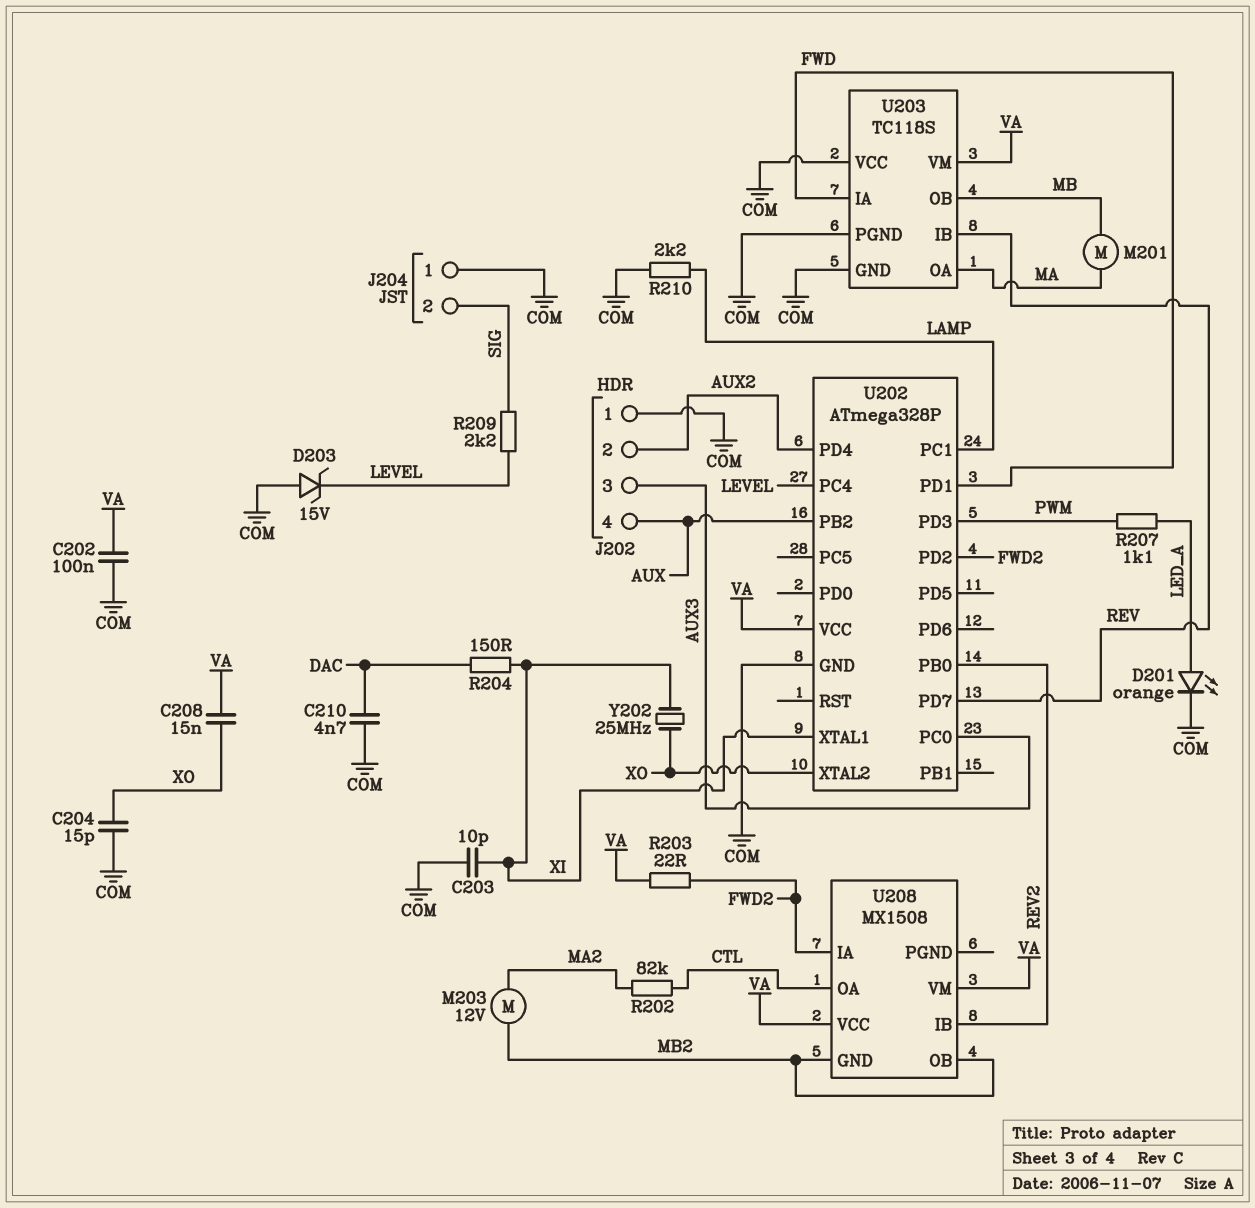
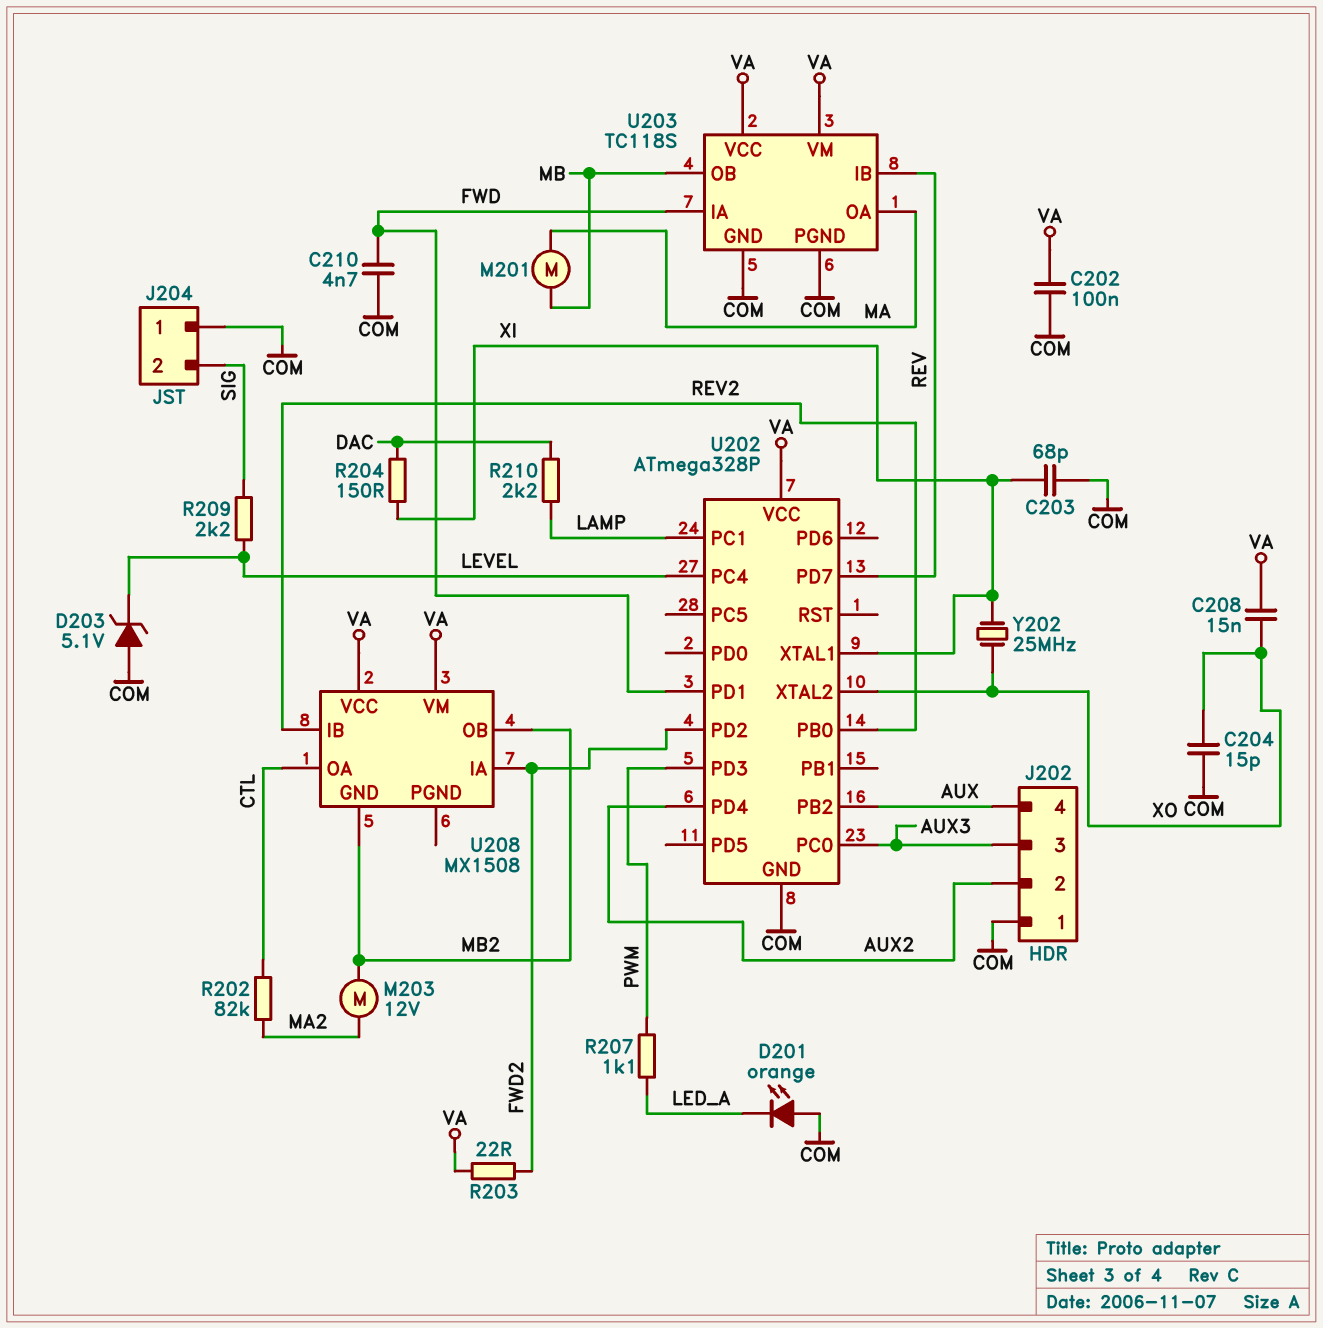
C203: 10pF (COM, XI) -> 68pF (COM, XI)
C210: 4.7nF (COM, DAC) -> 4.7nF (COM, FWD)
D201: LED orange (A LED_A, K COM) -> LED orange (A COM, K LED_A)
D203: zener 15V (A COM, K LEVEL) -> zener 5.1V (A COM, K LEVEL)
R210: 2.2k (COM, LAMP) -> 2.2k (DAC, LAMP)
U203 pin VCC: COM -> VA

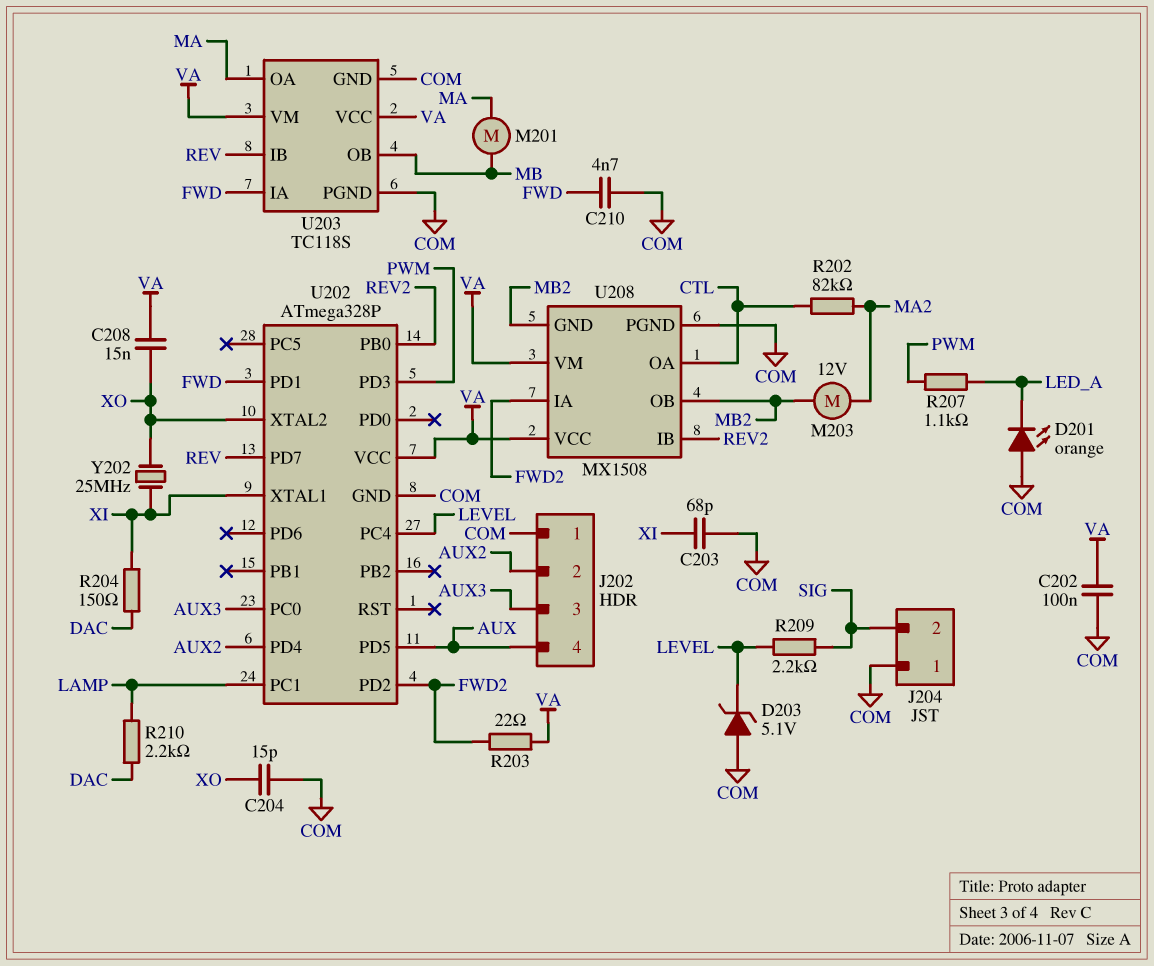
U202 pin PB2: AUX -> none
U202 pin PD5: none -> AUX
U208 pin PGND: none -> COM

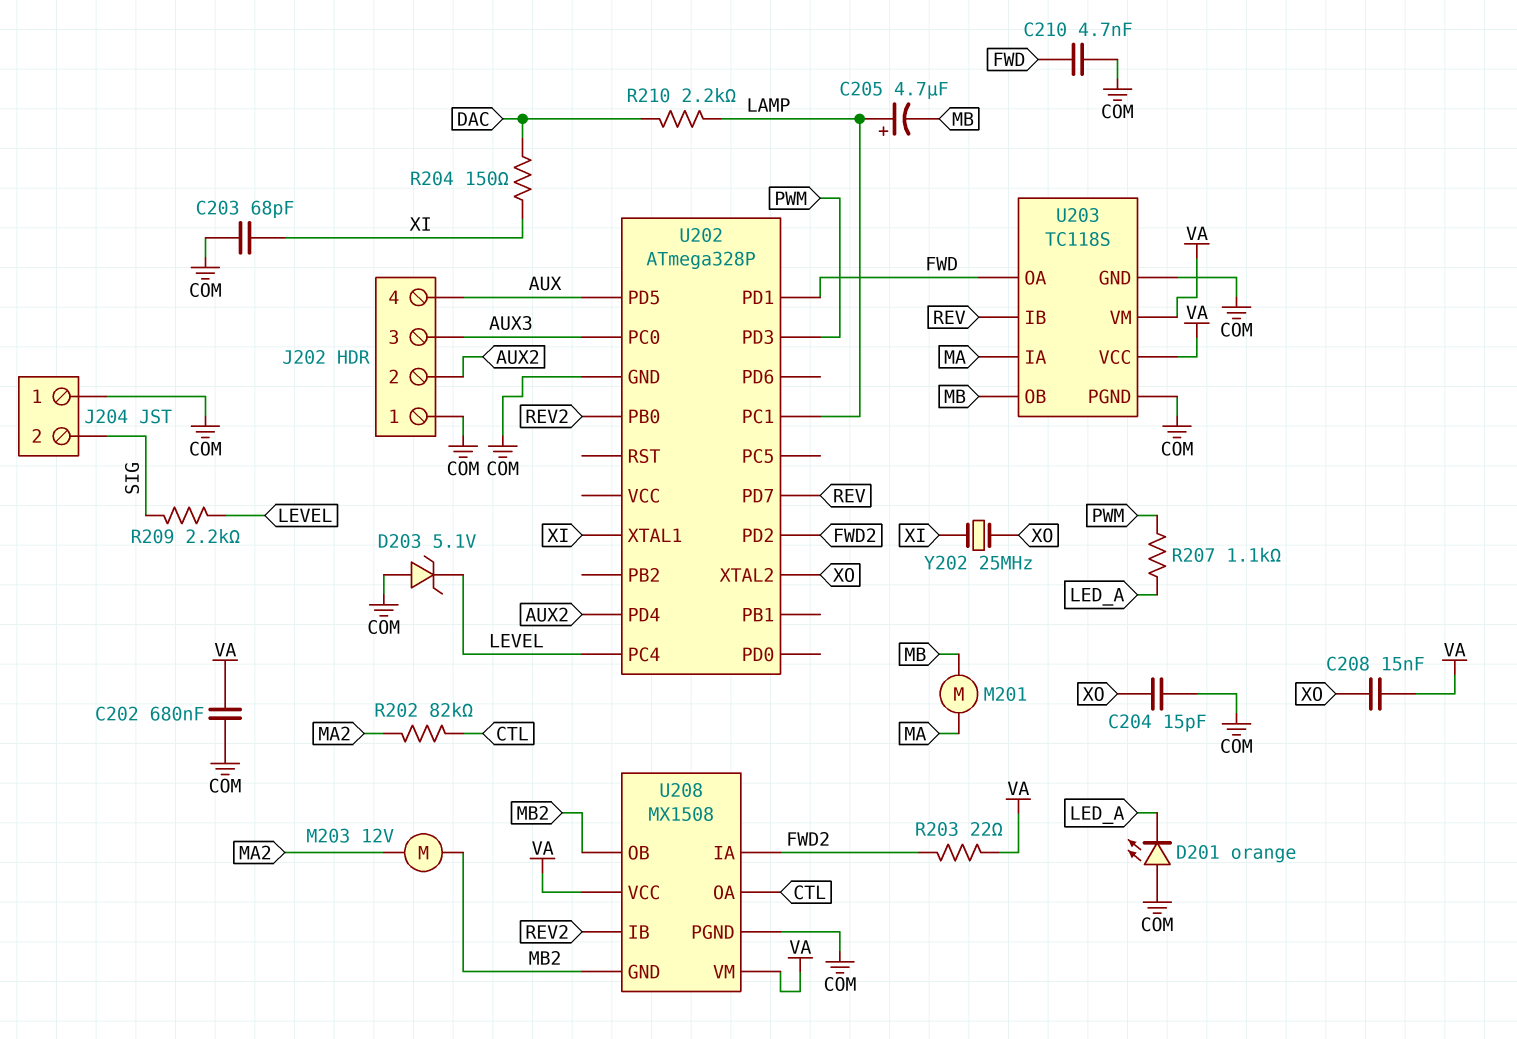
C202: 100nF (COM, VA) -> 680nF (COM, VA)
C205: none -> 4.7uF (plus LAMP, minus MB)
U202 pin VCC: VA -> none
U203 pin IA: FWD -> MA
U203 pin OA: MA -> FWD

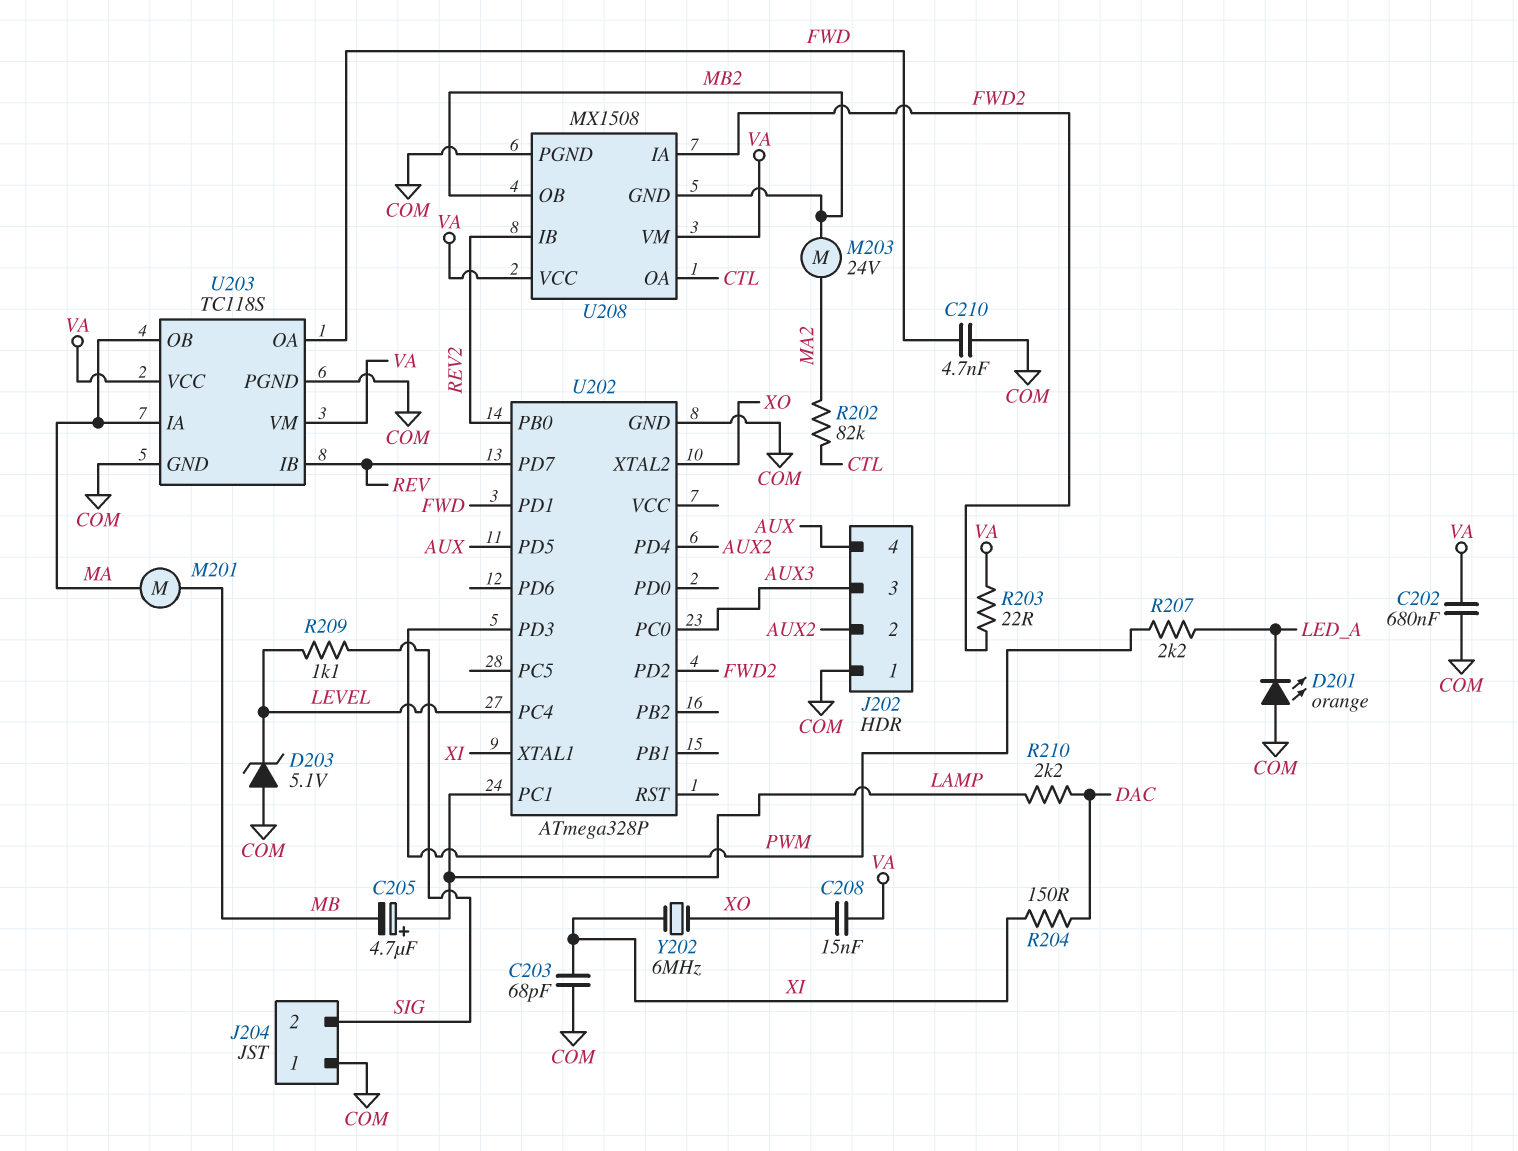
C204: 15pF (COM, XO) -> none
M203: motor 12V (MA2, MB2) -> motor 24V (MA2, MB2)
R207: 1.1k (LED_A, PWM) -> 2.2k (LED_A, PWM)
R209: 2.2k (LEVEL, SIG) -> 1.1k (LEVEL, SIG)
U203 pin OB: MB -> MA
Y202: 25MHz (XI, XO) -> 6MHz (XI, XO)

